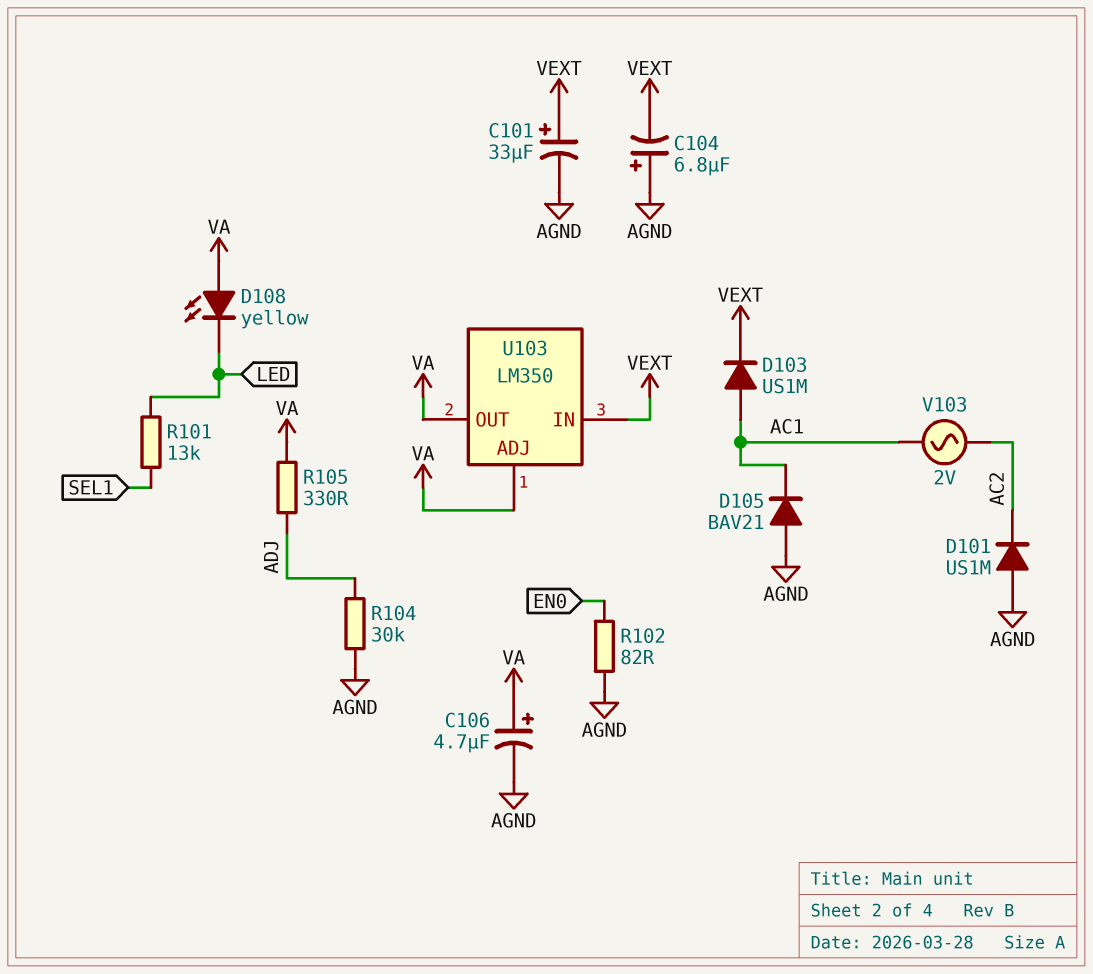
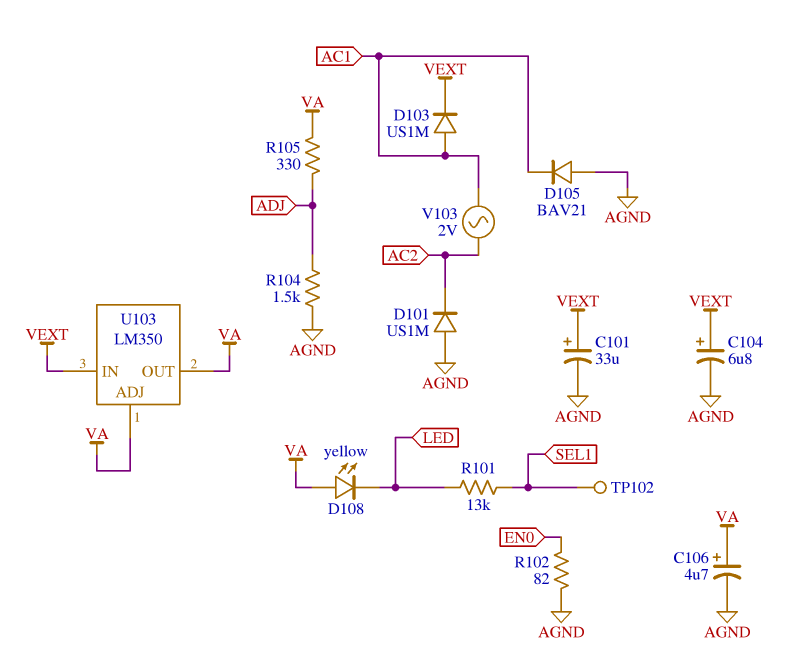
C104: 6.8uF (plus AGND, minus VEXT) -> 6.8uF (plus VEXT, minus AGND)
R104: 30k (ADJ, AGND) -> 1.5k (ADJ, AGND)
TP102: none -> test point (SEL1)

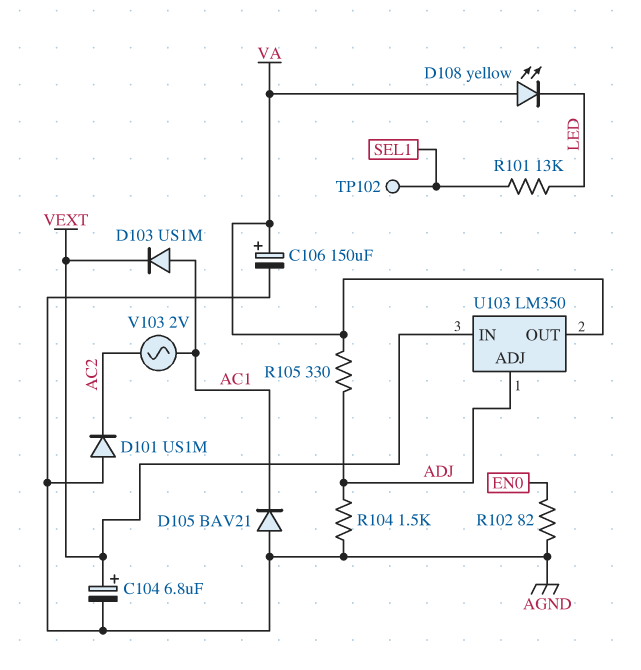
C101: 33uF (plus VEXT, minus AGND) -> none
C106: 4.7uF (plus VA, minus AGND) -> 150uF (plus VA, minus AGND)
U103 pin ADJ: VA -> ADJ

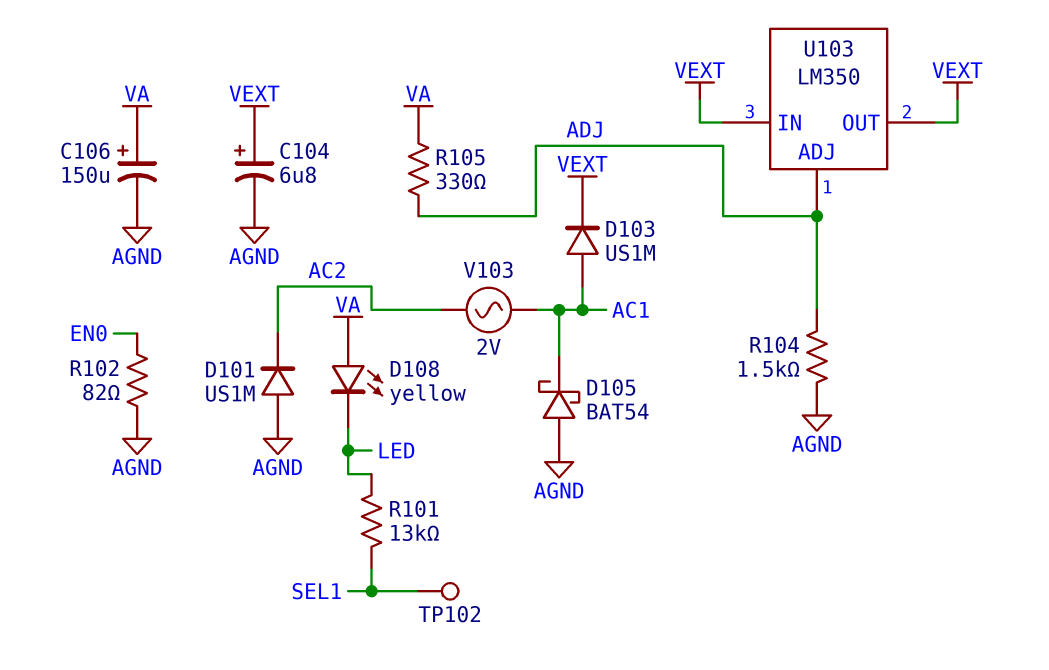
D105: diode BAV21 (A AGND, K AC1) -> schottky BAT54 (A AGND, K AC1)
U103 pin OUT: VA -> VEXT

